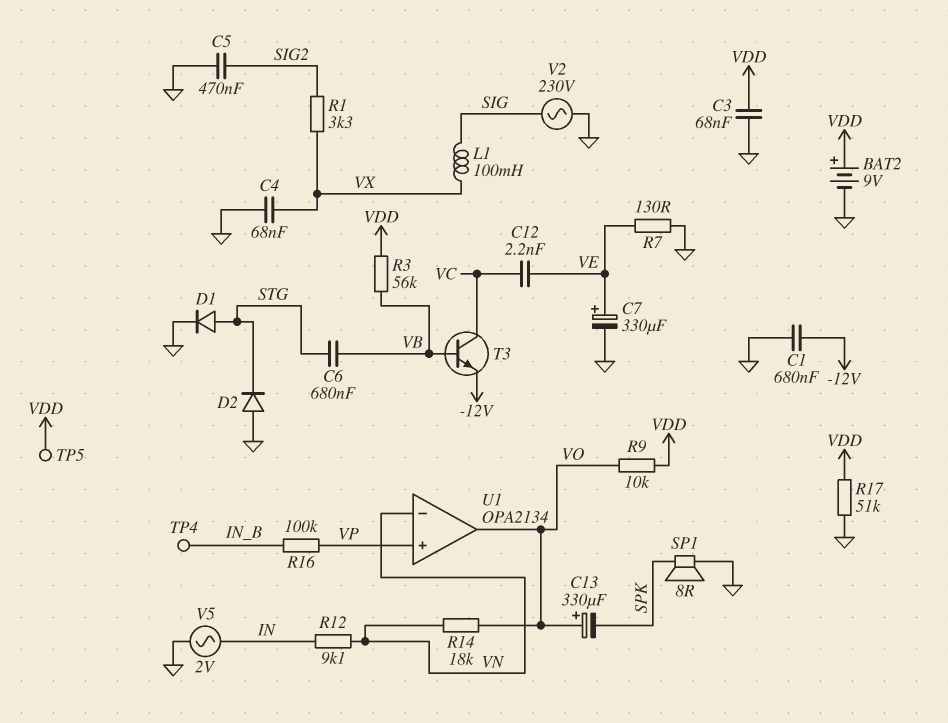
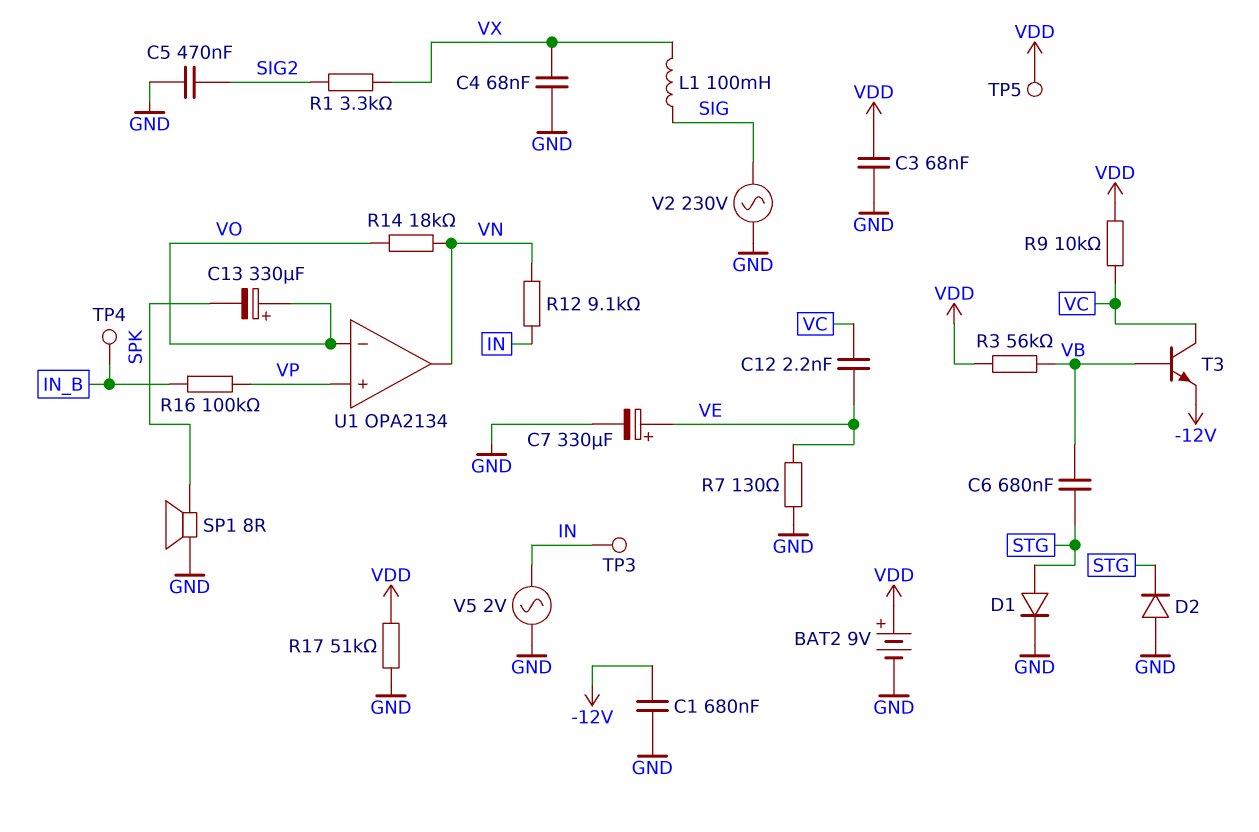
R9: 10k (VDD, VO) -> 10k (VC, VDD)
TP3: none -> test point (IN)
U1 pin in-: VN -> VO
U1 pin out: VO -> VN

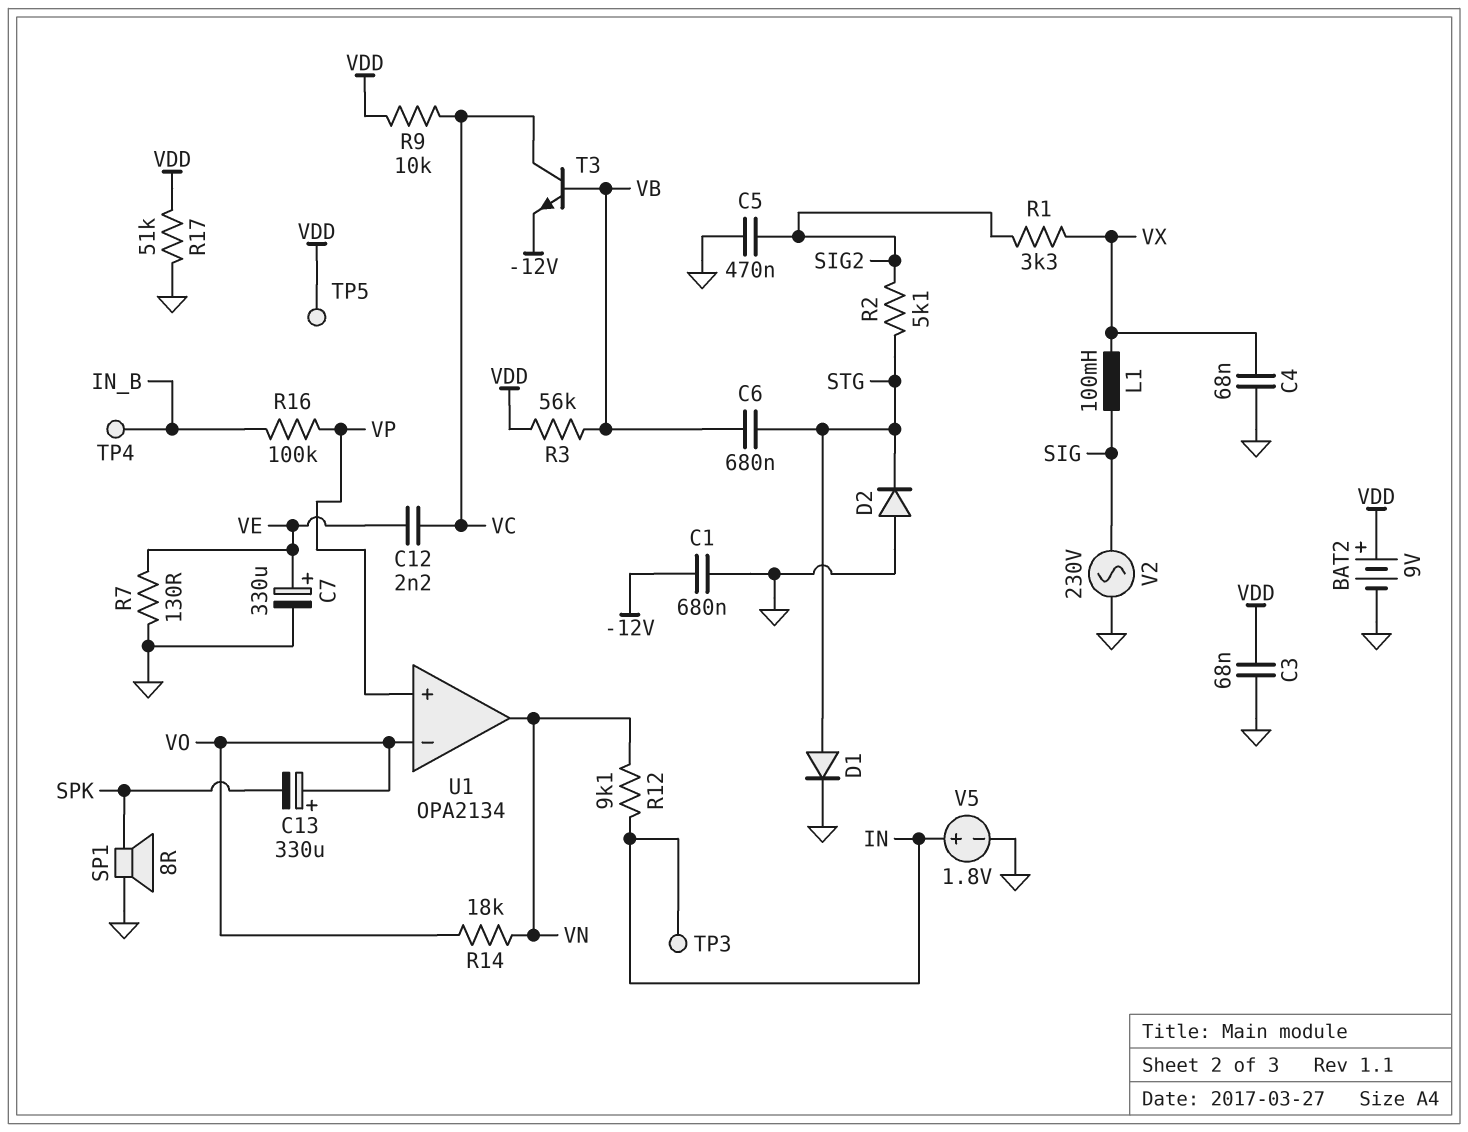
R2: none -> 5.1k (SIG2, STG)
V5: AC 2V (GND, IN) -> 1.8V (plus IN, minus GND)

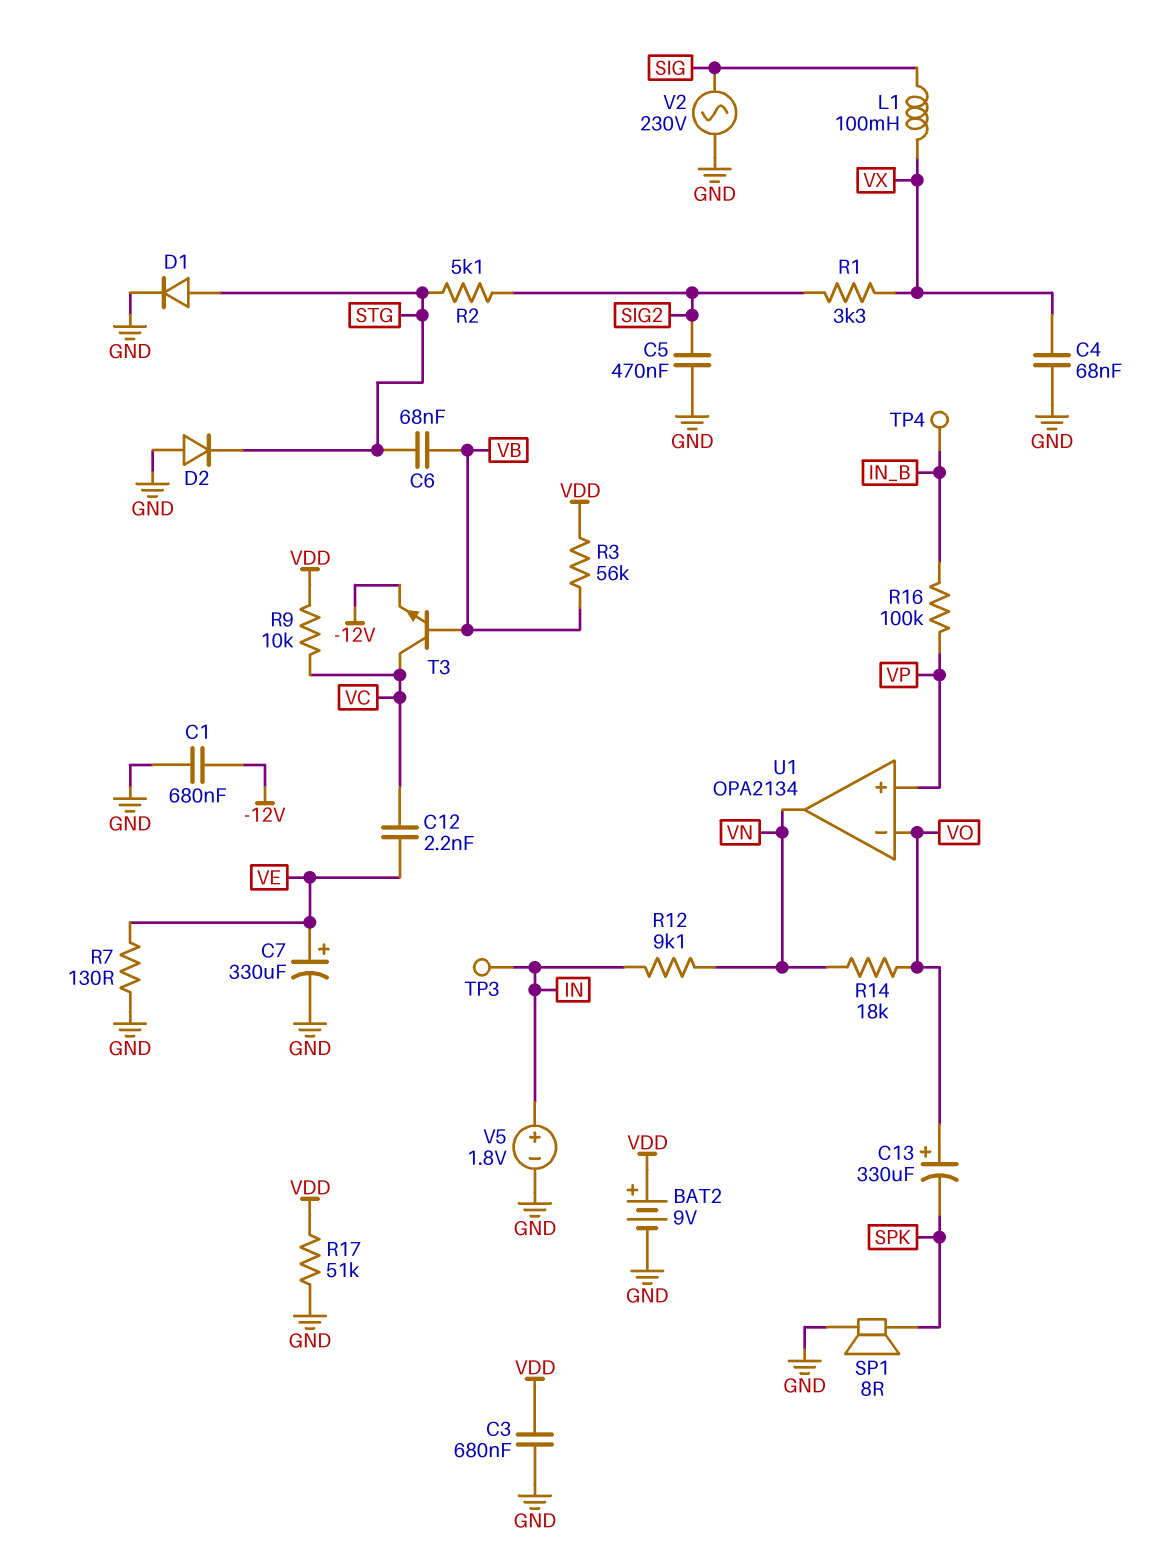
C3: 68nF (GND, VDD) -> 680nF (GND, VDD)
C6: 680nF (STG, VB) -> 68nF (STG, VB)
TP5: test point (VDD) -> none

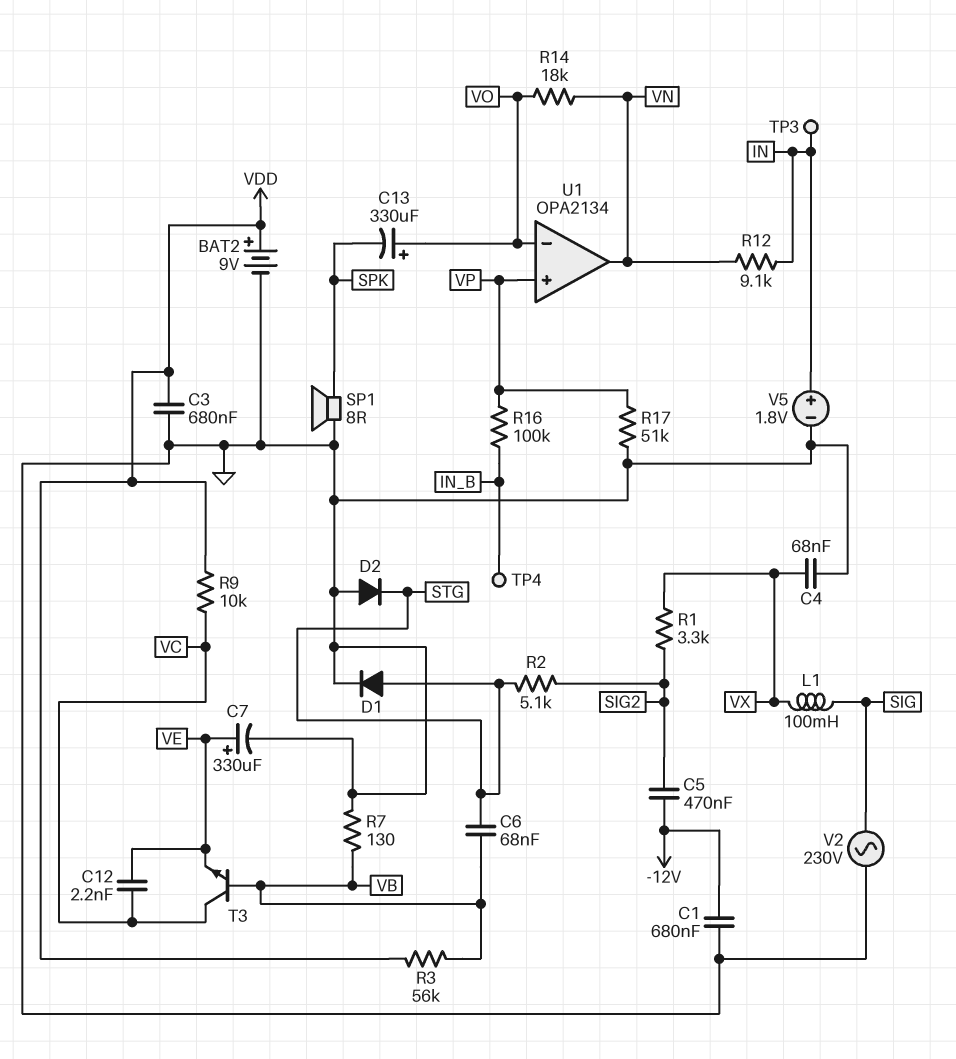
C5: 470nF (GND, SIG2) -> 470nF (-12V, SIG2)
R7: 130 (GND, VE) -> 130 (GND, VB)
R17: 51k (GND, VDD) -> 51k (GND, VP)
T3: NPN (B VB, C VC, E -12V) -> NPN (B VB, C VC, E VE)

